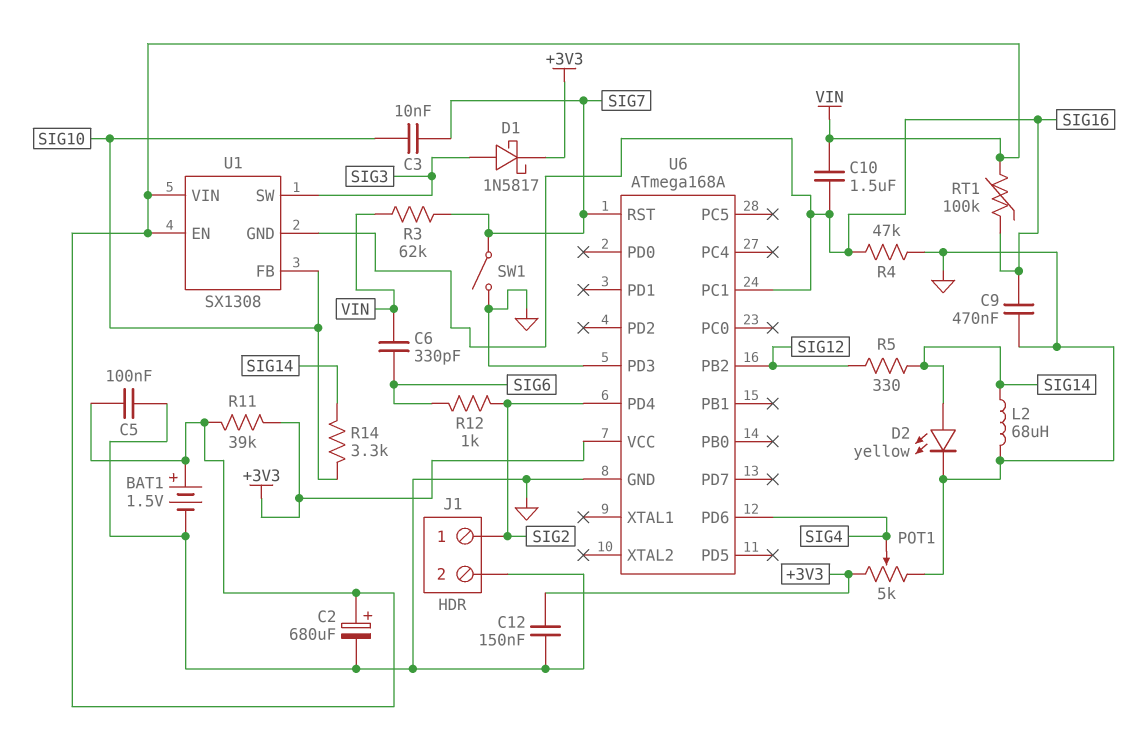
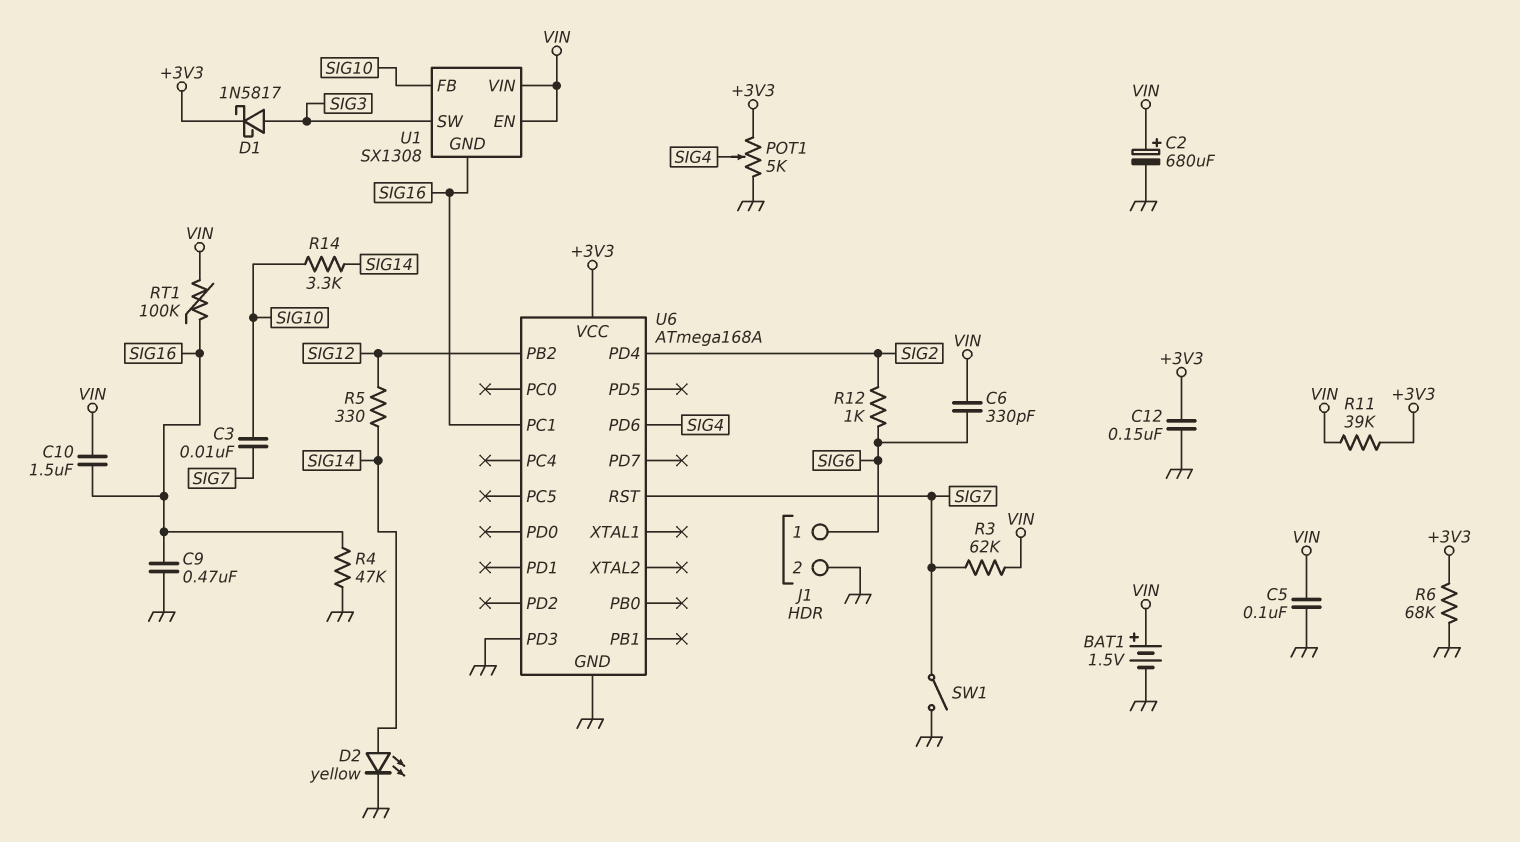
J1 pin 1: SIG2 -> SIG6
L2: 68uH (GND, SIG14) -> none
R6: none -> 68k (+3V3, GND)

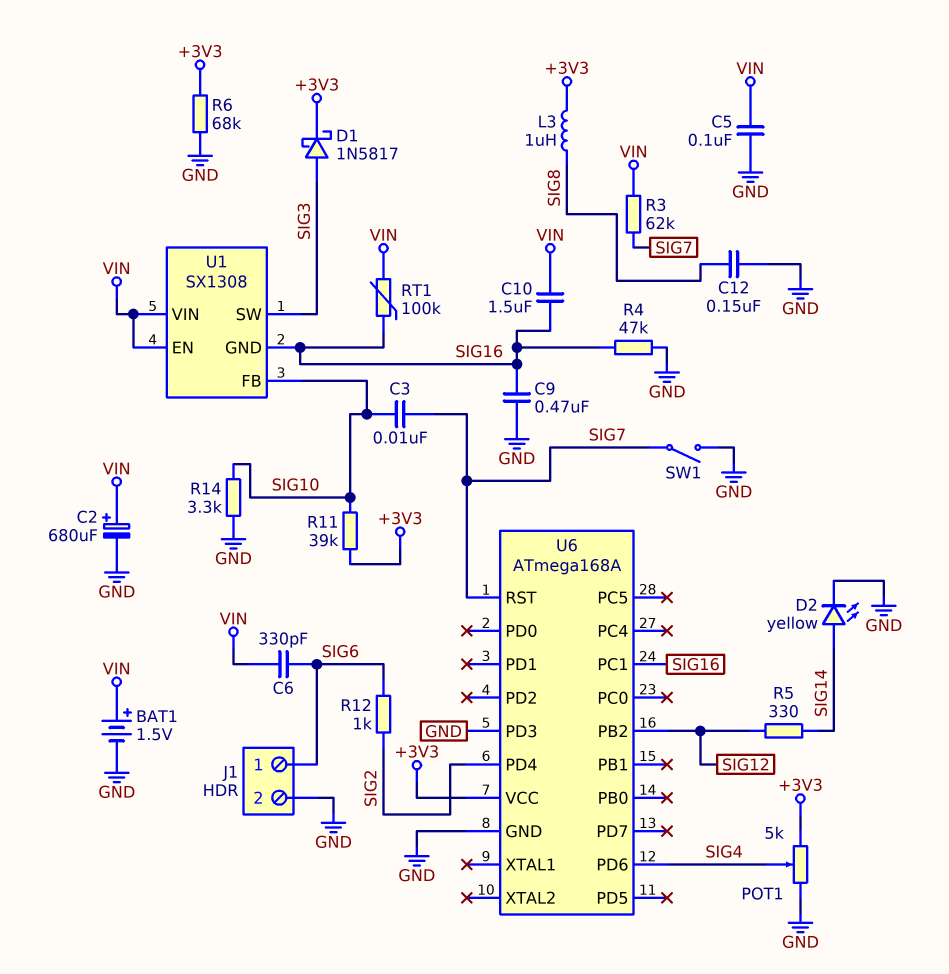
C12: 150nF (+3V3, GND) -> 150nF (GND, SIG8)
L3: none -> 1uH (+3V3, SIG8)
R11: 39k (+3V3, VIN) -> 39k (+3V3, SIG10)
R14: 3.3k (SIG10, SIG14) -> 3.3k (GND, SIG10)

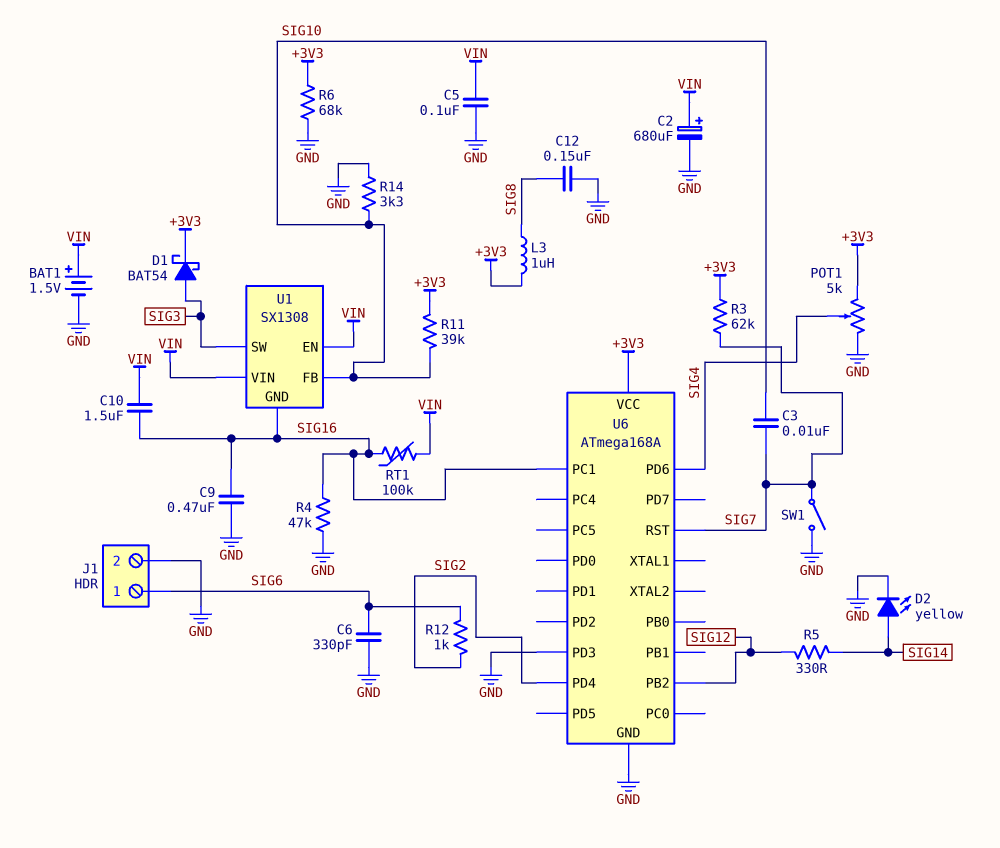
C6: 330pF (SIG6, VIN) -> 330pF (GND, SIG6)
D1: schottky 1N5817 (A SIG3, K +3V3) -> schottky BAT54 (A SIG3, K +3V3)
R3: 62k (SIG7, VIN) -> 62k (+3V3, SIG7)

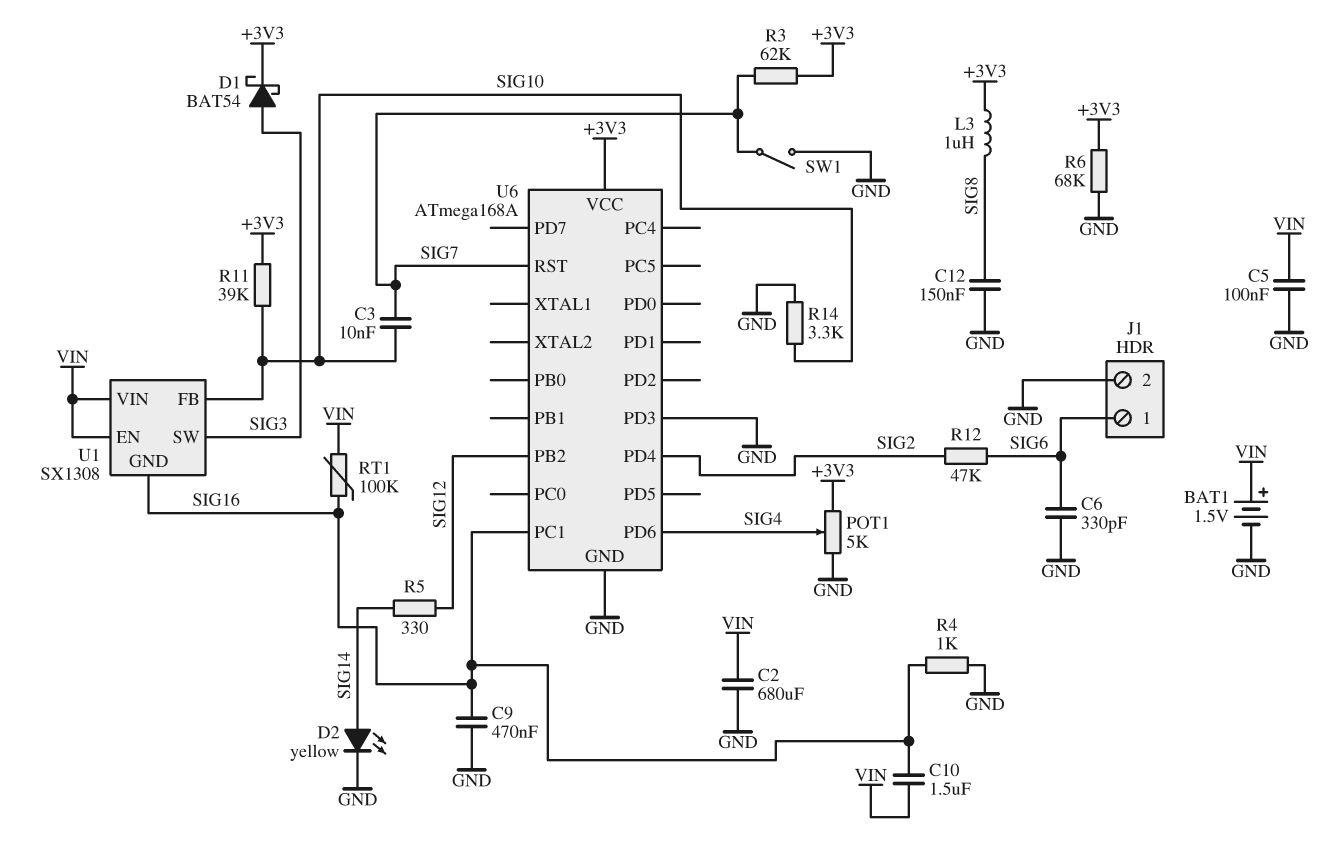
C2: 680uF (plus VIN, minus GND) -> 680uF (GND, VIN)
R4: 47k (GND, SIG16) -> 1k (GND, SIG16)
R12: 1k (SIG2, SIG6) -> 47k (SIG2, SIG6)

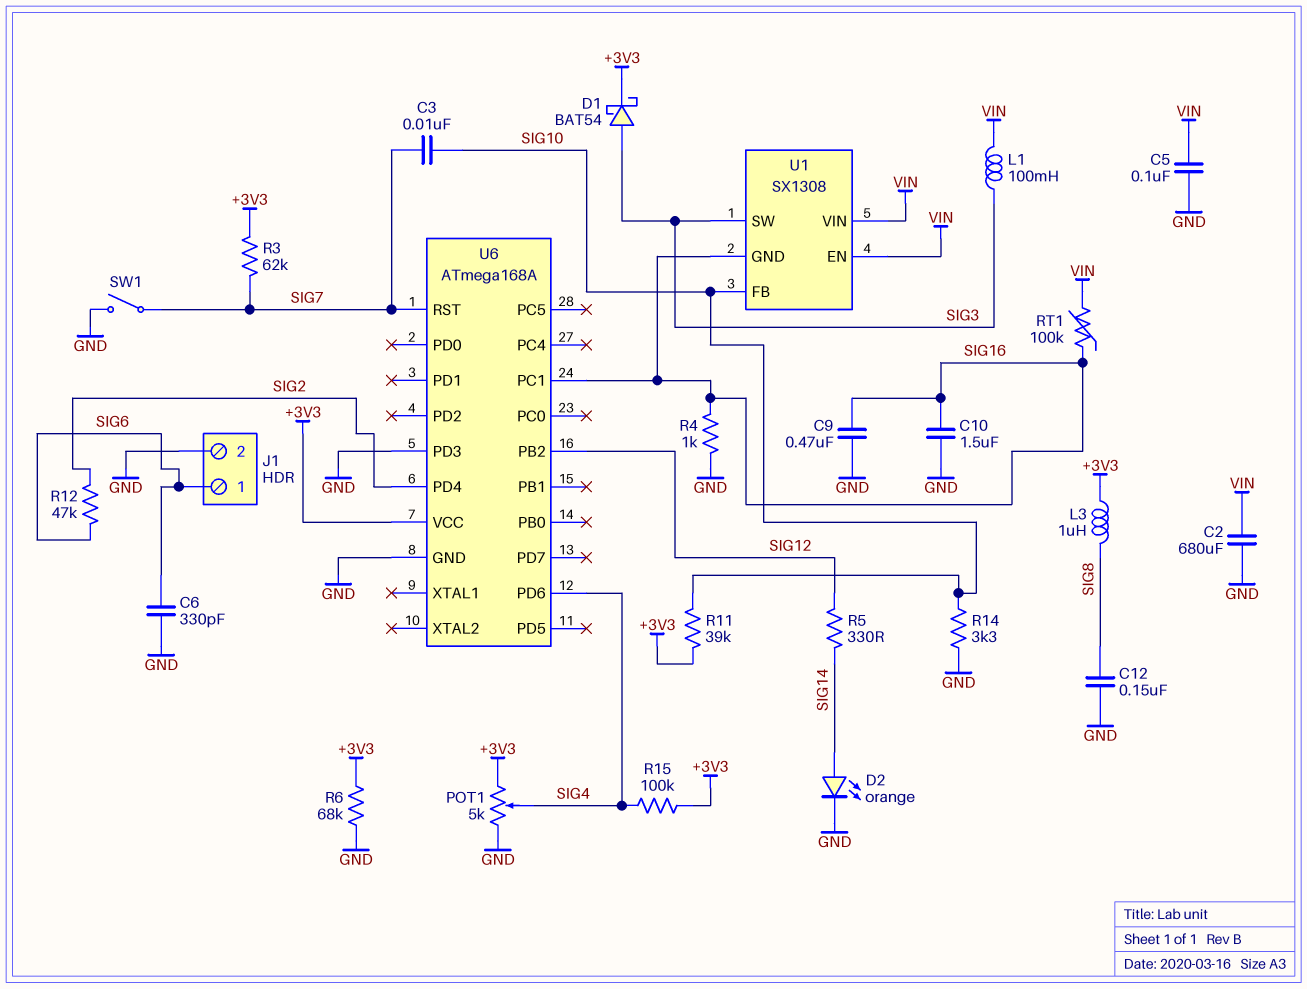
BAT1: 1.5V (plus VIN, minus GND) -> none
C10: 1.5uF (SIG16, VIN) -> 1.5uF (GND, SIG16)
D2: LED yellow (A SIG14, K GND) -> LED orange (A SIG14, K GND)
L1: none -> 100mH (SIG3, VIN)
R15: none -> 100k (+3V3, SIG4)

